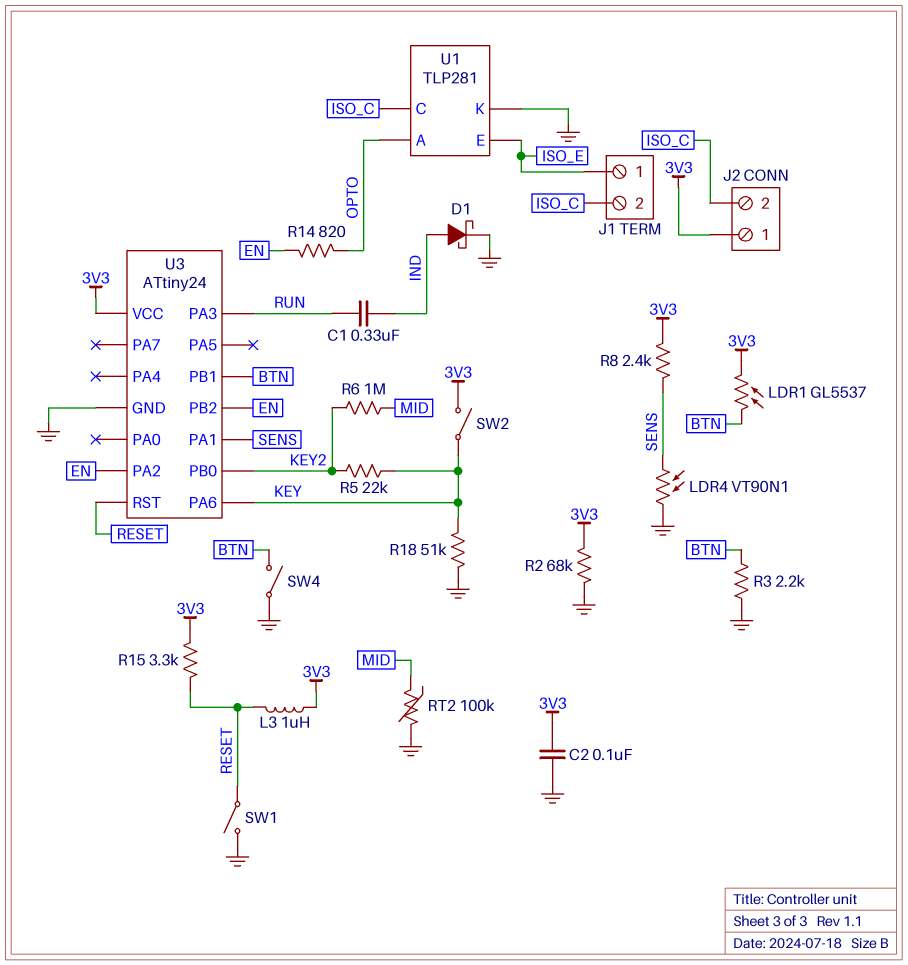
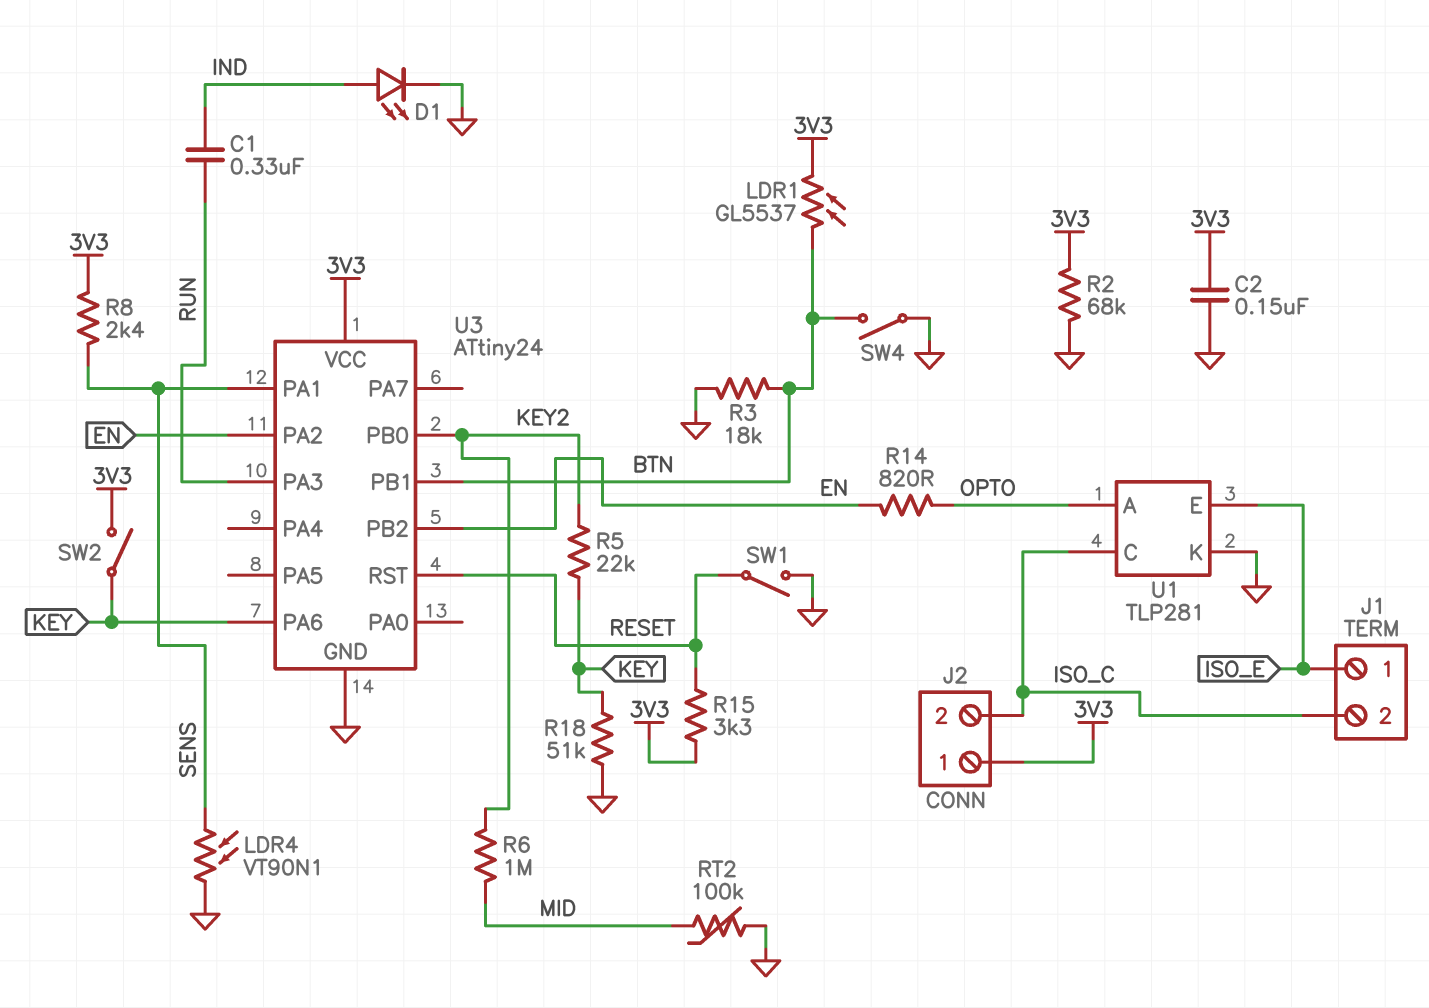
C2: 100nF (3V3, GND) -> 150nF (3V3, GND)
D1: schottky (A IND, K GND) -> LED (A IND, K GND)
L3: 1uH (3V3, RESET) -> none
R3: 2.2k (BTN, GND) -> 18k (BTN, GND)

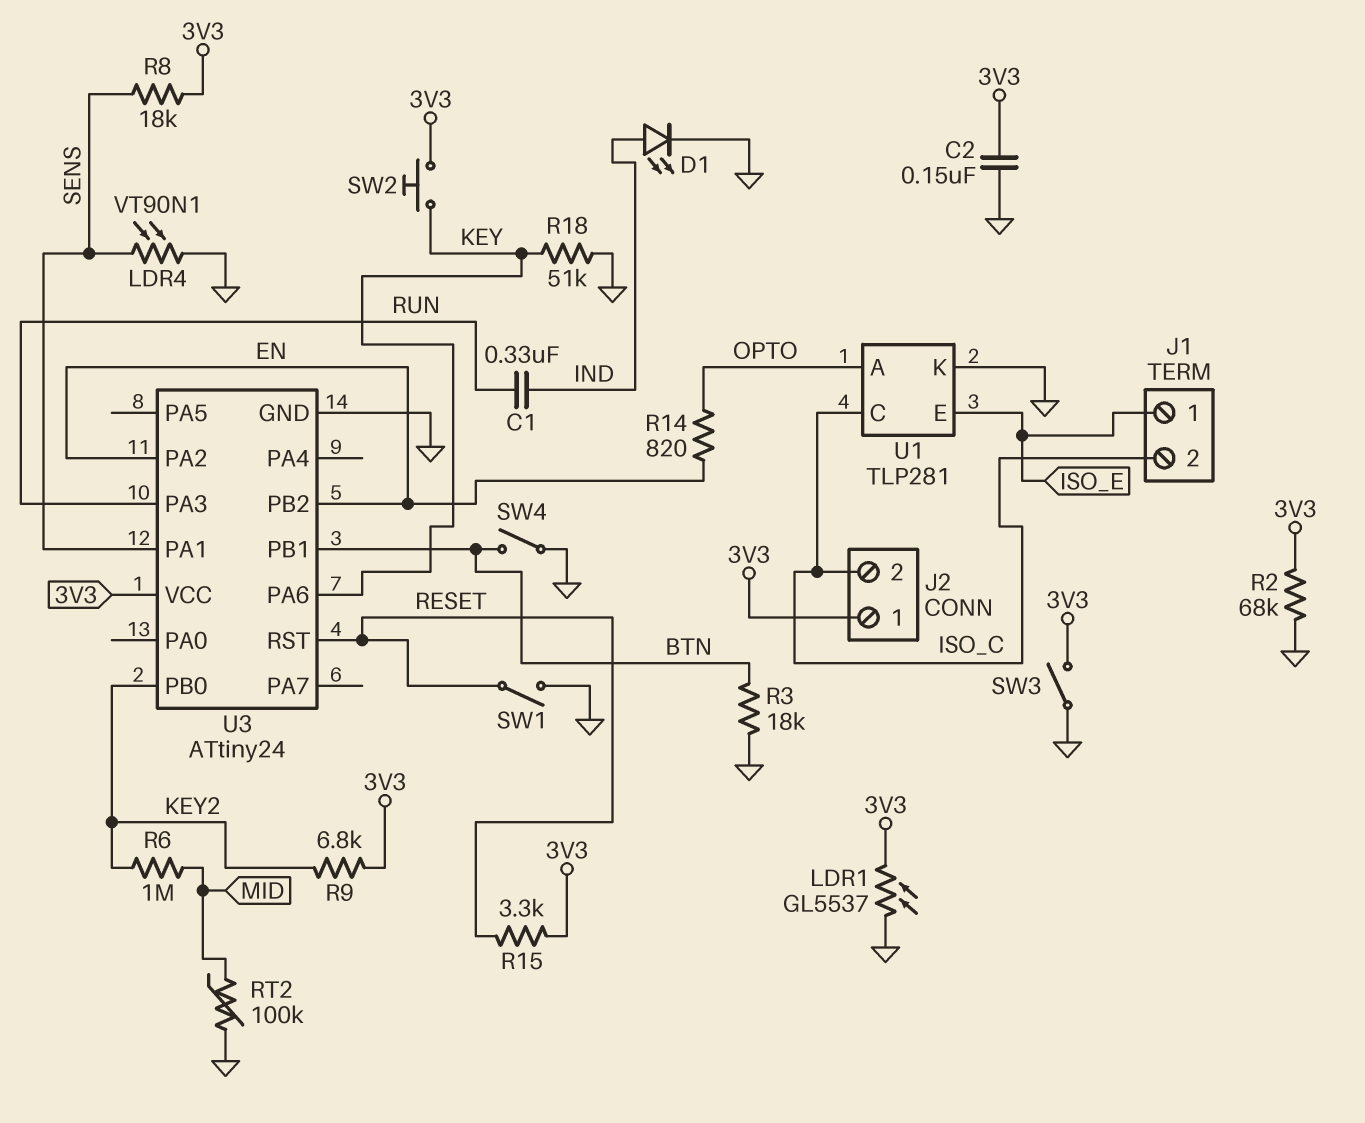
LDR1: GL5537 (3V3, BTN) -> GL5537 (3V3, GND)
R5: 22k (KEY, KEY2) -> none
R8: 2.4k (3V3, SENS) -> 18k (3V3, SENS)
R9: none -> 6.8k (3V3, KEY2)
SW2: switch (3V3, KEY) -> button (3V3, KEY)
SW3: none -> switch (3V3, GND)

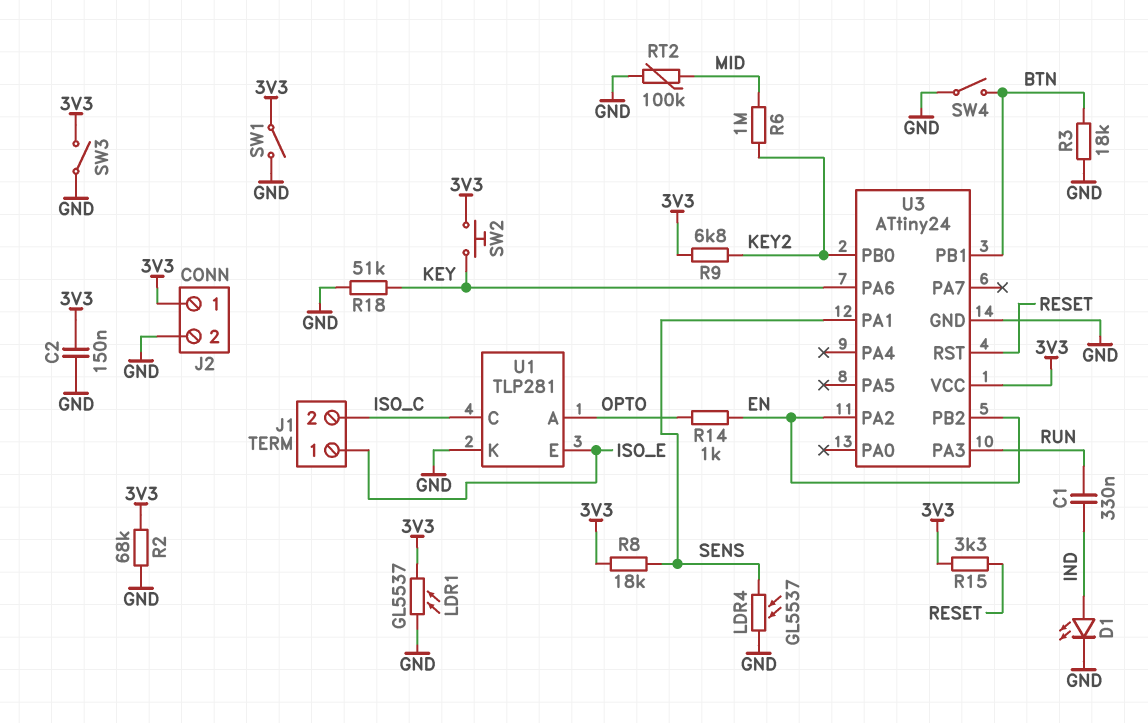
J2 pin 2: ISO_C -> GND
LDR4: VT90N1 (GND, SENS) -> GL5537 (GND, SENS)
R14: 820 (EN, OPTO) -> 1k (EN, OPTO)
SW1: switch (GND, RESET) -> switch (3V3, GND)

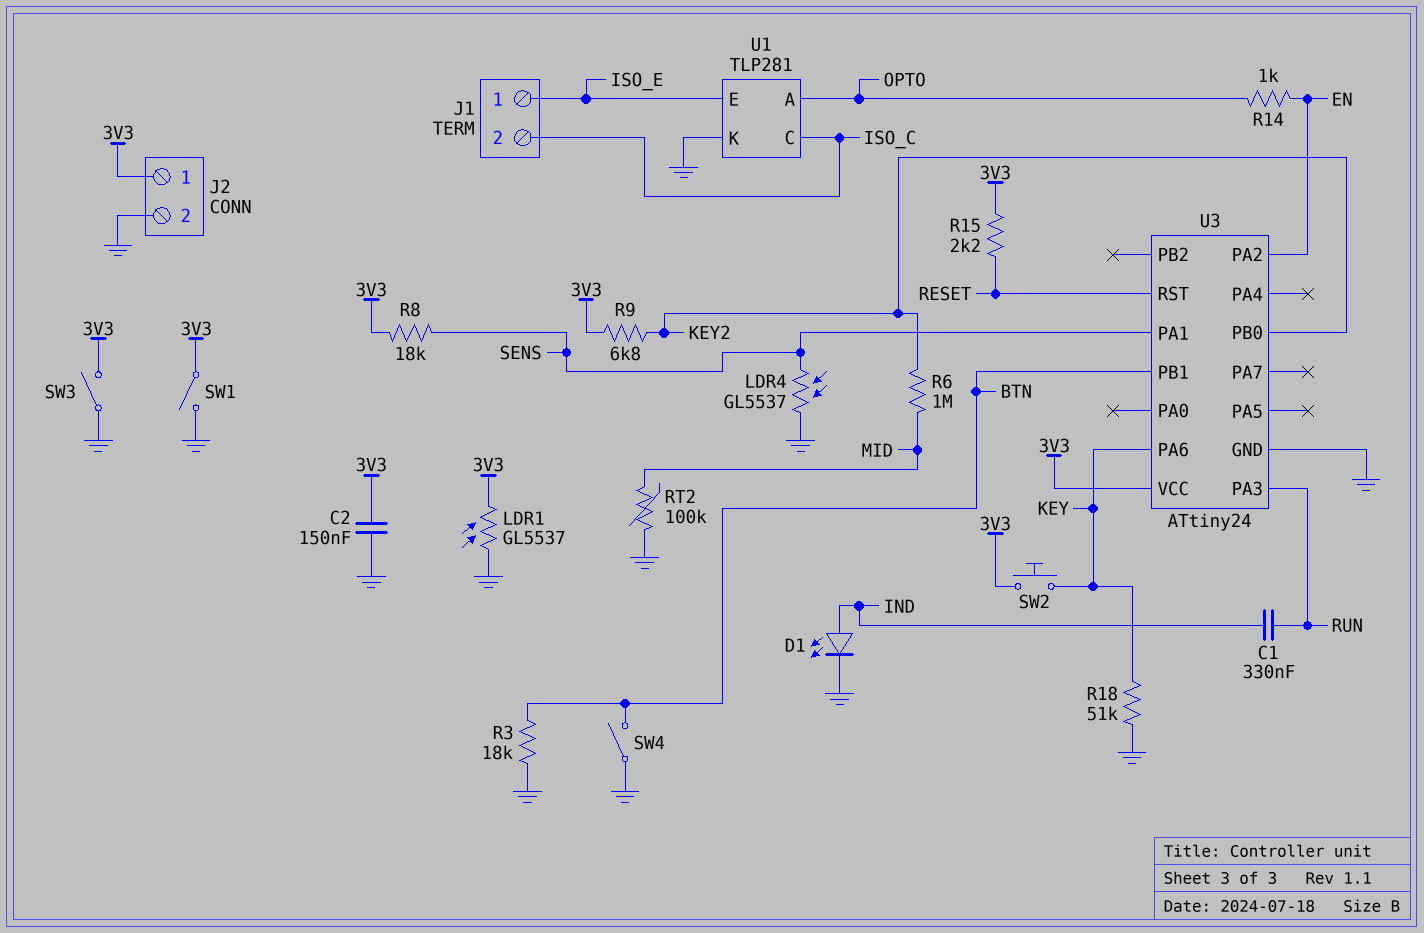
R2: 68k (3V3, GND) -> none
R15: 3.3k (3V3, RESET) -> 2.2k (3V3, RESET)
U3 pin PB2: EN -> none

